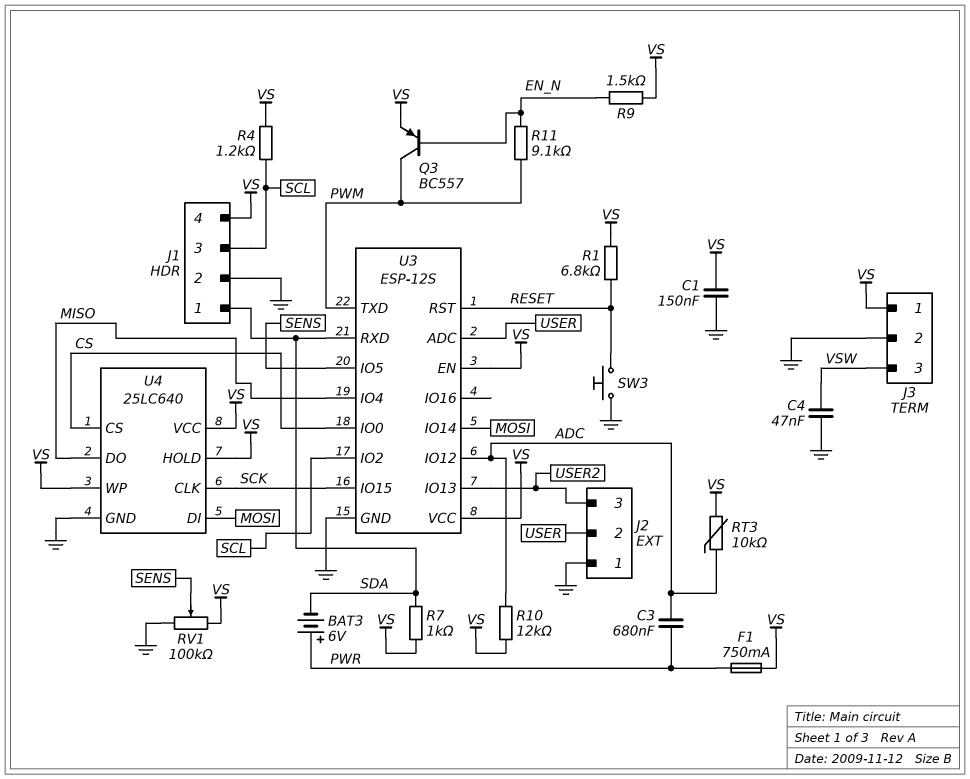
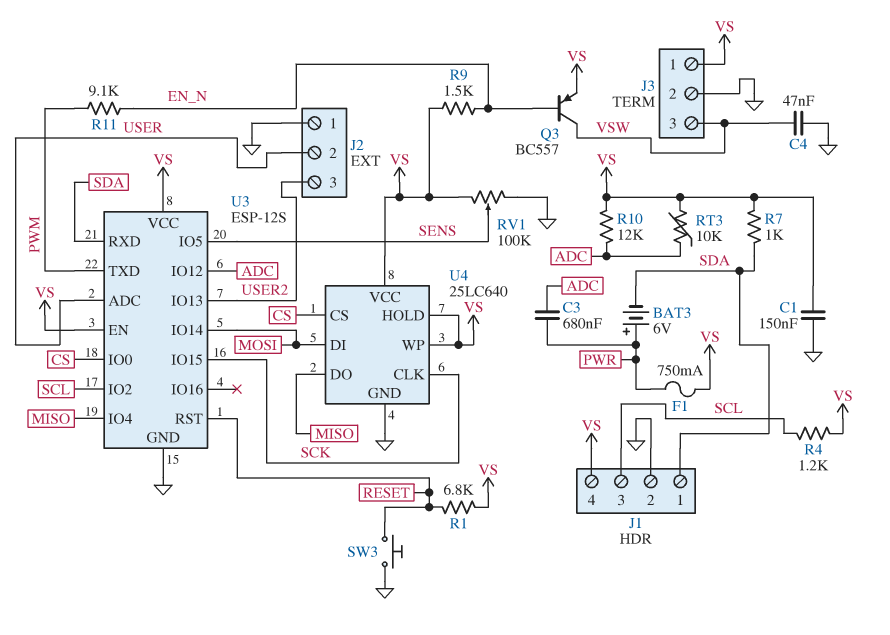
Q3: PNP BC557 (B EN_N, C PWM, E VS) -> PNP BC557 (B EN_N, C VSW, E VS)

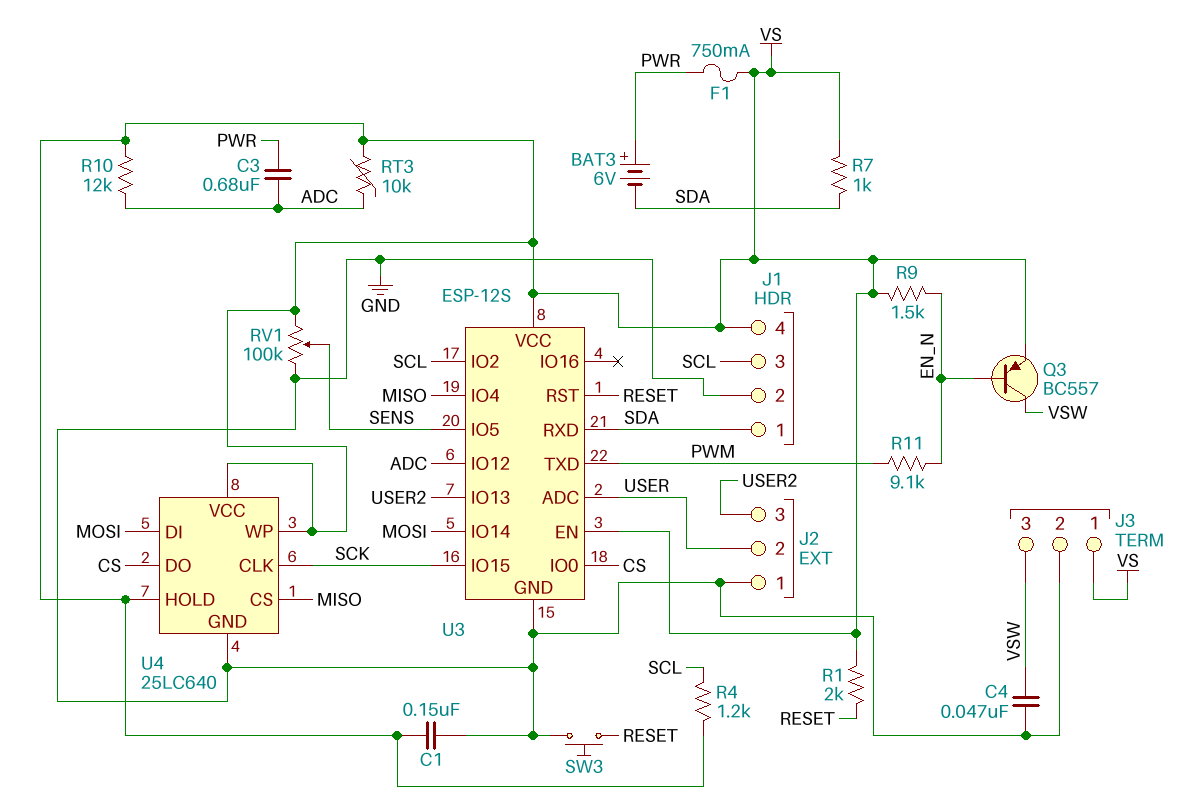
R1: 6.8k (RESET, VS) -> 2k (RESET, VS)
U4 pin CS: CS -> MISO
U4 pin DO: MISO -> CS

